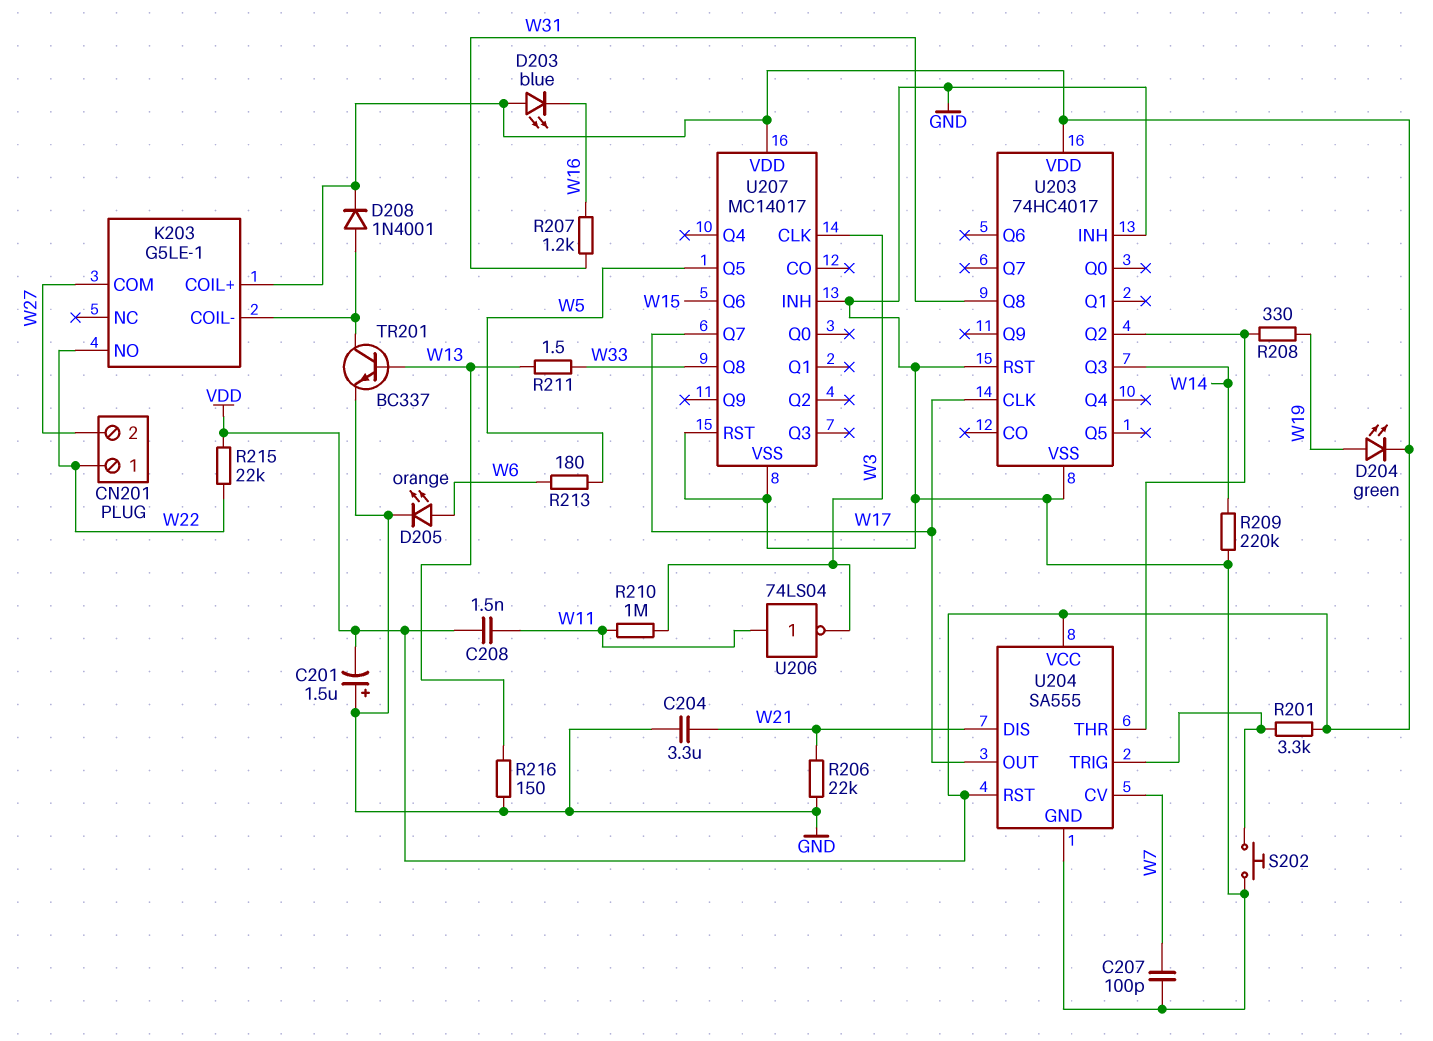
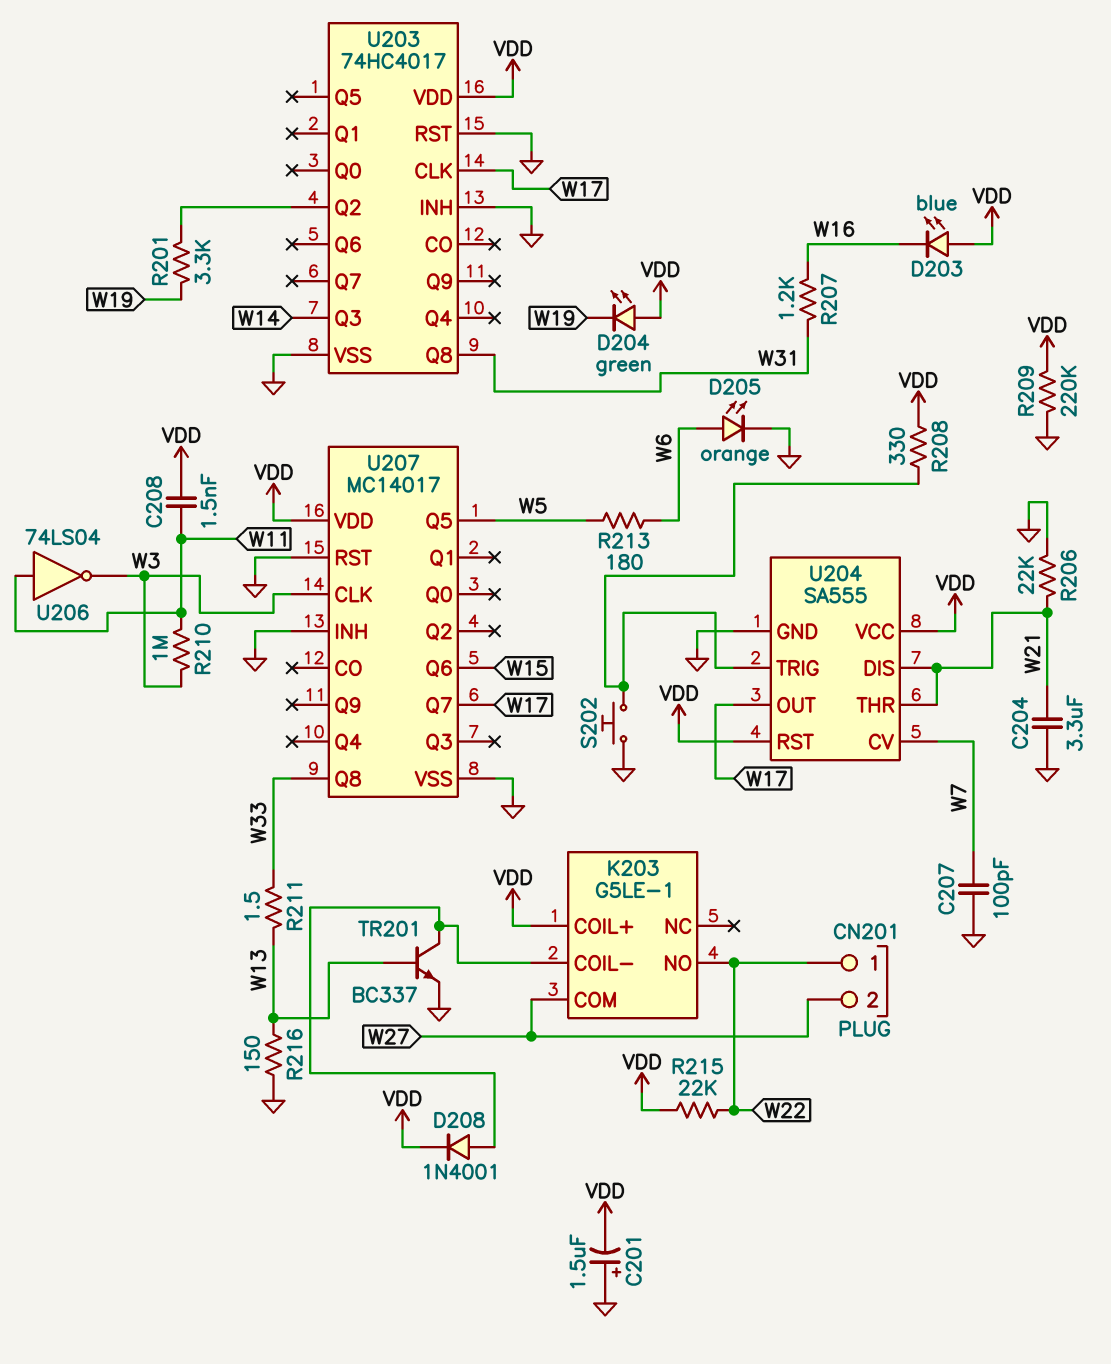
D204: LED green (A W19, K VDD) -> LED green (A VDD, K W19)
R201: 3.3k (U204/TRIG, VDD) -> 3.3k (U203/Q2, W19)
R208: 330 (U203/Q2, W19) -> 330 (U204/TRIG, VDD)
R209: 220k (GND, W14) -> 220k (GND, VDD)
U204 pin THR: U203/Q2 -> W21

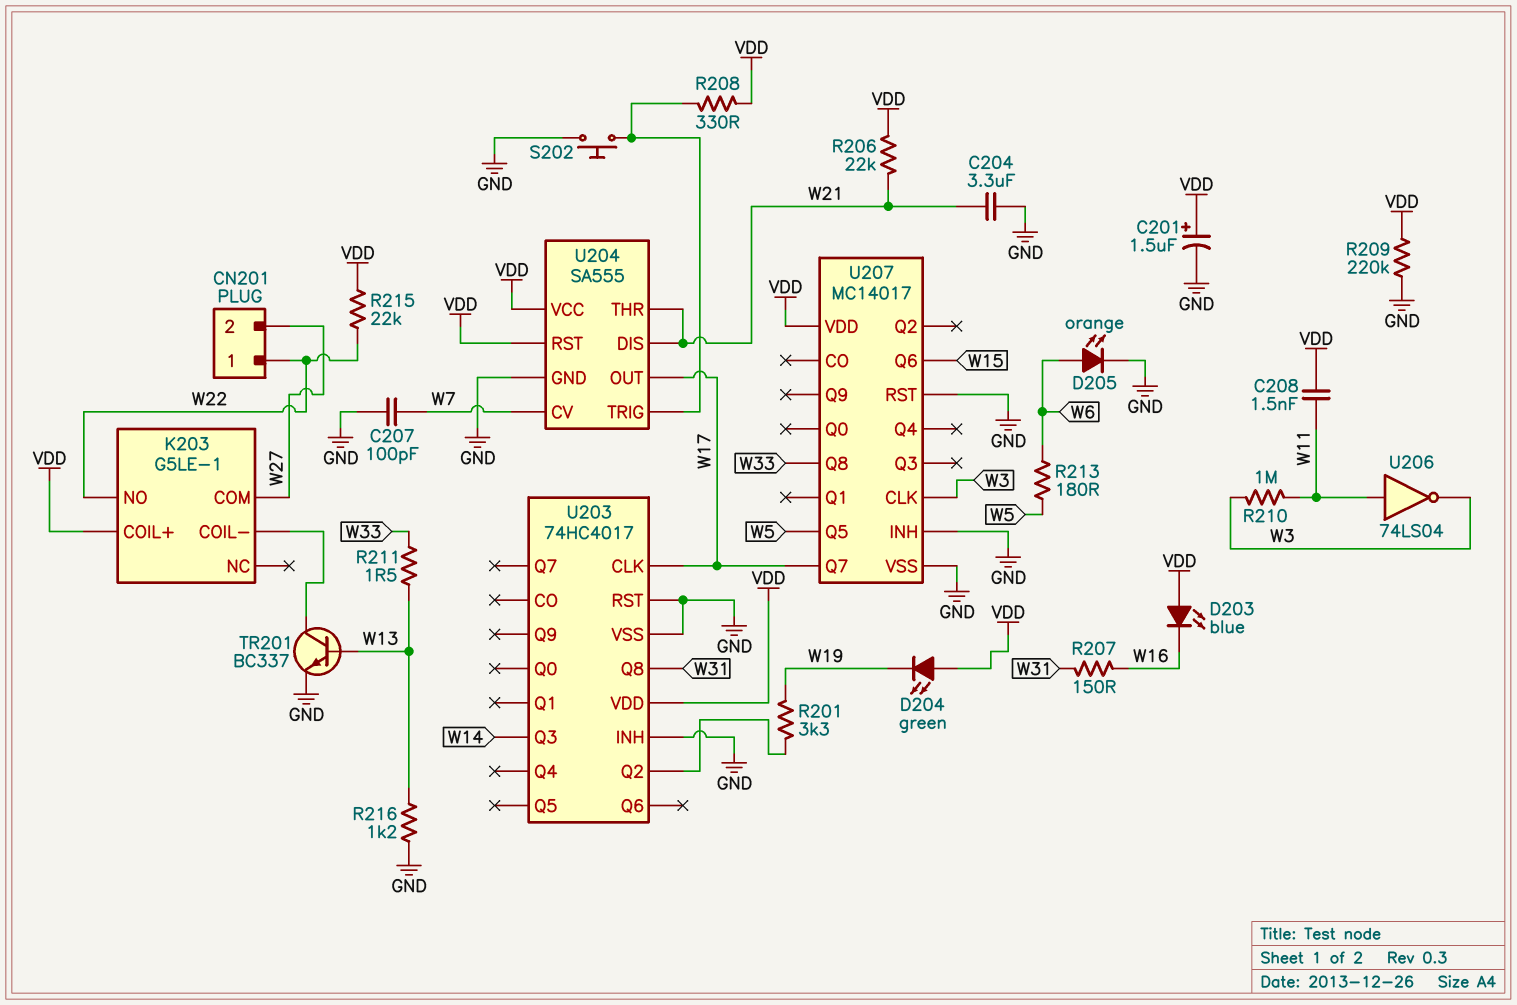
C201: 1.5uF (plus GND, minus VDD) -> 1.5uF (plus VDD, minus GND)
D208: diode 1N4001 (A K203/COIL-, K VDD) -> none
R206: 22k (GND, W21) -> 22k (VDD, W21)
R207: 1.2k (W16, W31) -> 150 (W16, W31)
R216: 150 (GND, W13) -> 1.2k (GND, W13)

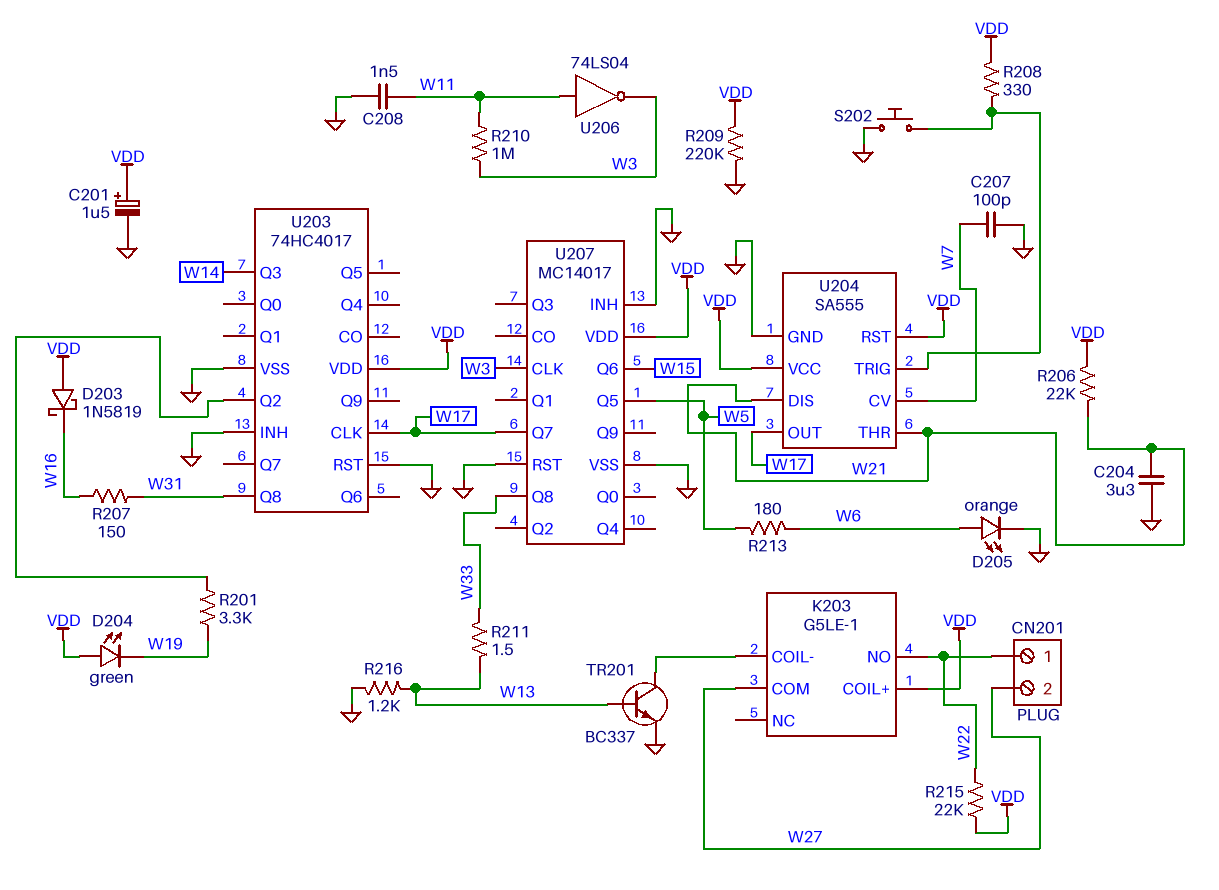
C208: 1.5nF (VDD, W11) -> 1.5nF (GND, W11)
D203: LED blue (A VDD, K W16) -> schottky 1N5819 (A VDD, K W16)

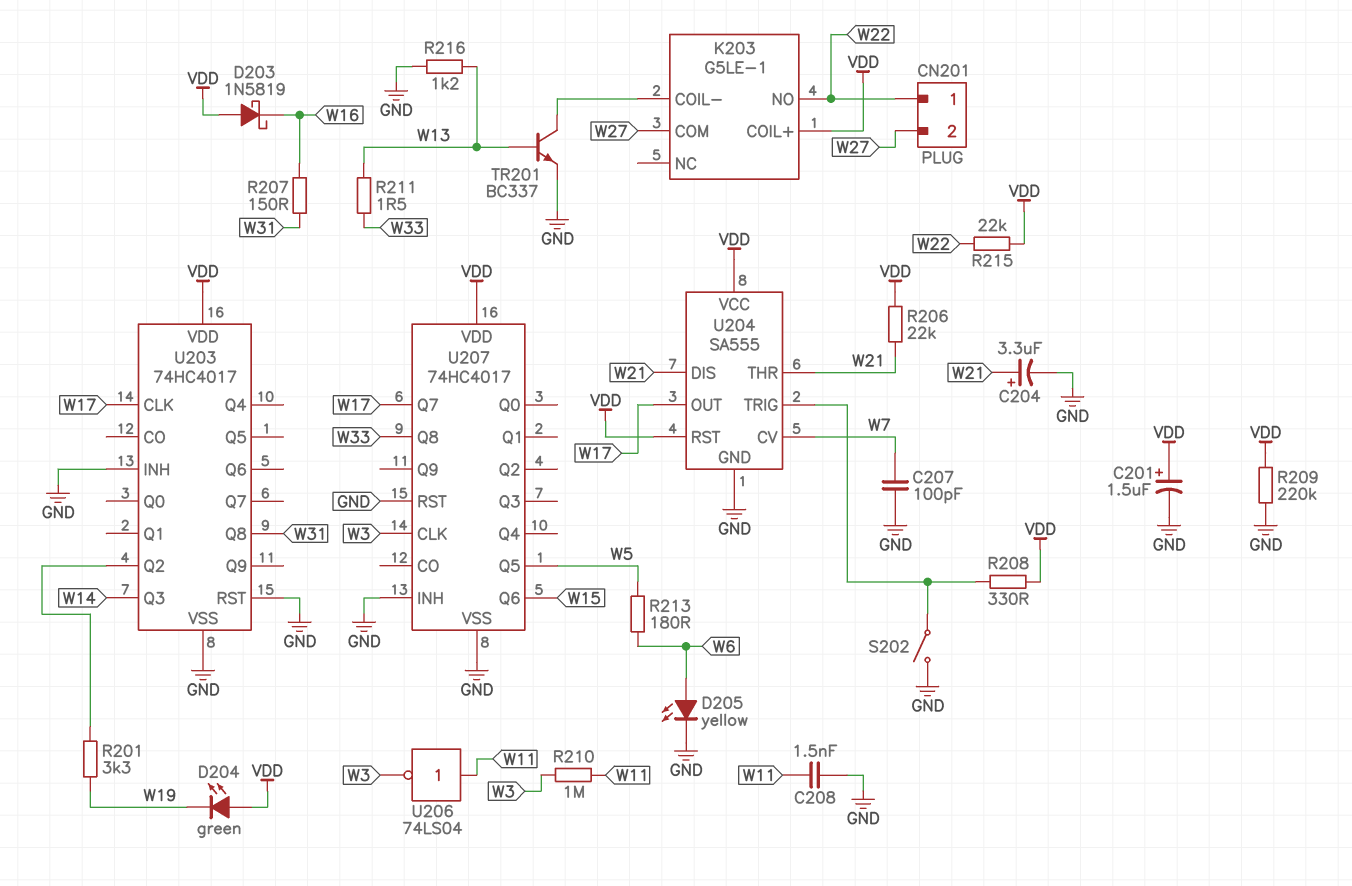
C204: 3.3uF (GND, W21) -> 3.3uF (plus W21, minus GND)
D205: LED orange (A W6, K GND) -> LED yellow (A W6, K GND)
S202: button (GND, U204/TRIG) -> switch (GND, U204/TRIG)
U207: MC14017 -> 74HC4017

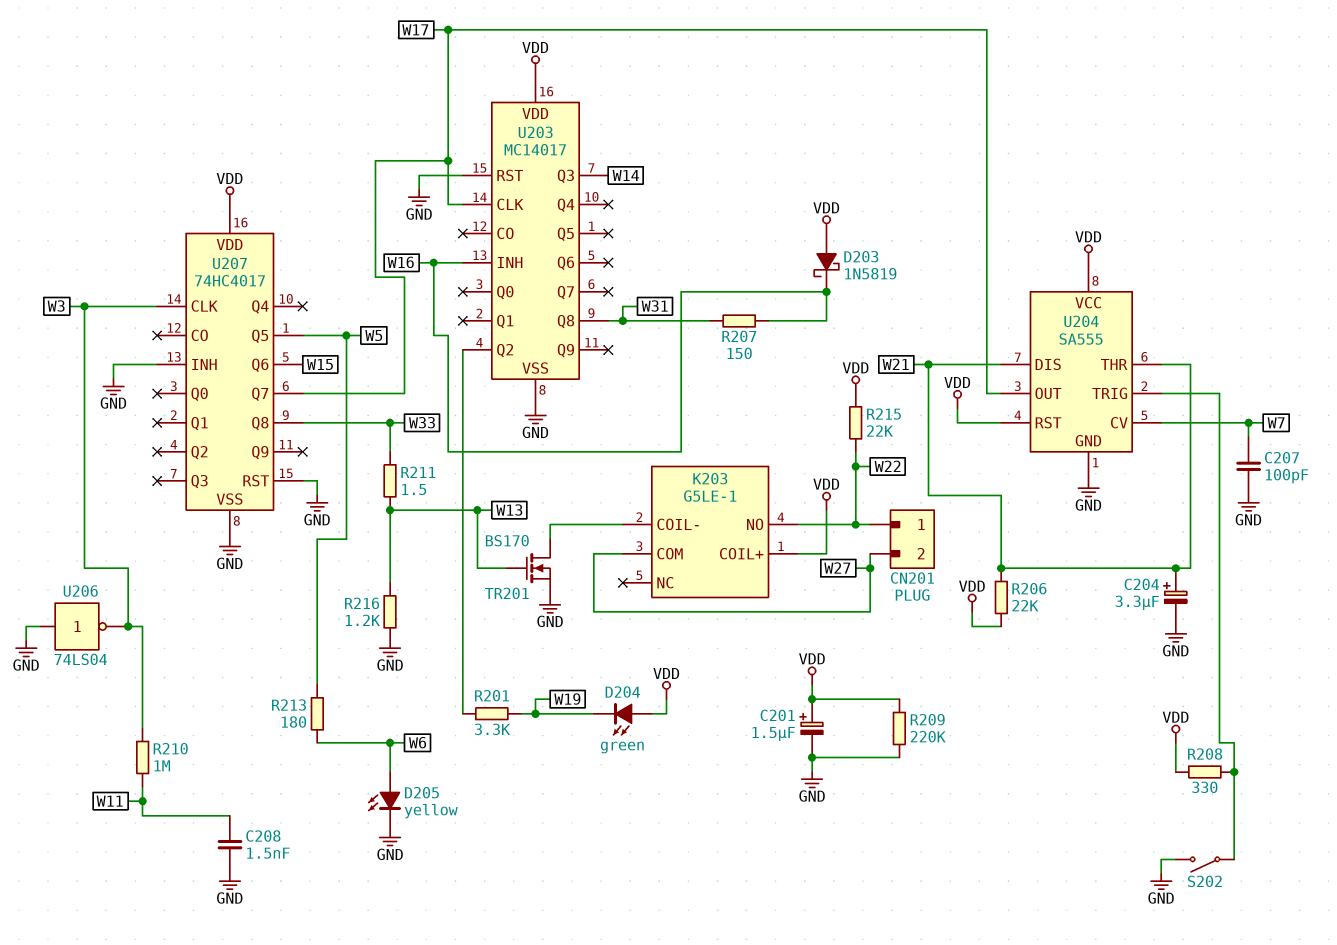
TR201: NPN BC337 (B W13, C K203/COIL-, E GND) -> NMOS BS170 (G W13, D K203/COIL-, S GND)
U203: 74HC4017 -> MC14017
U203 pin INH: GND -> W16
U206: NOT 74LS04 (in W11, out W3) -> NOT 74LS04 (in GND, out W3)

